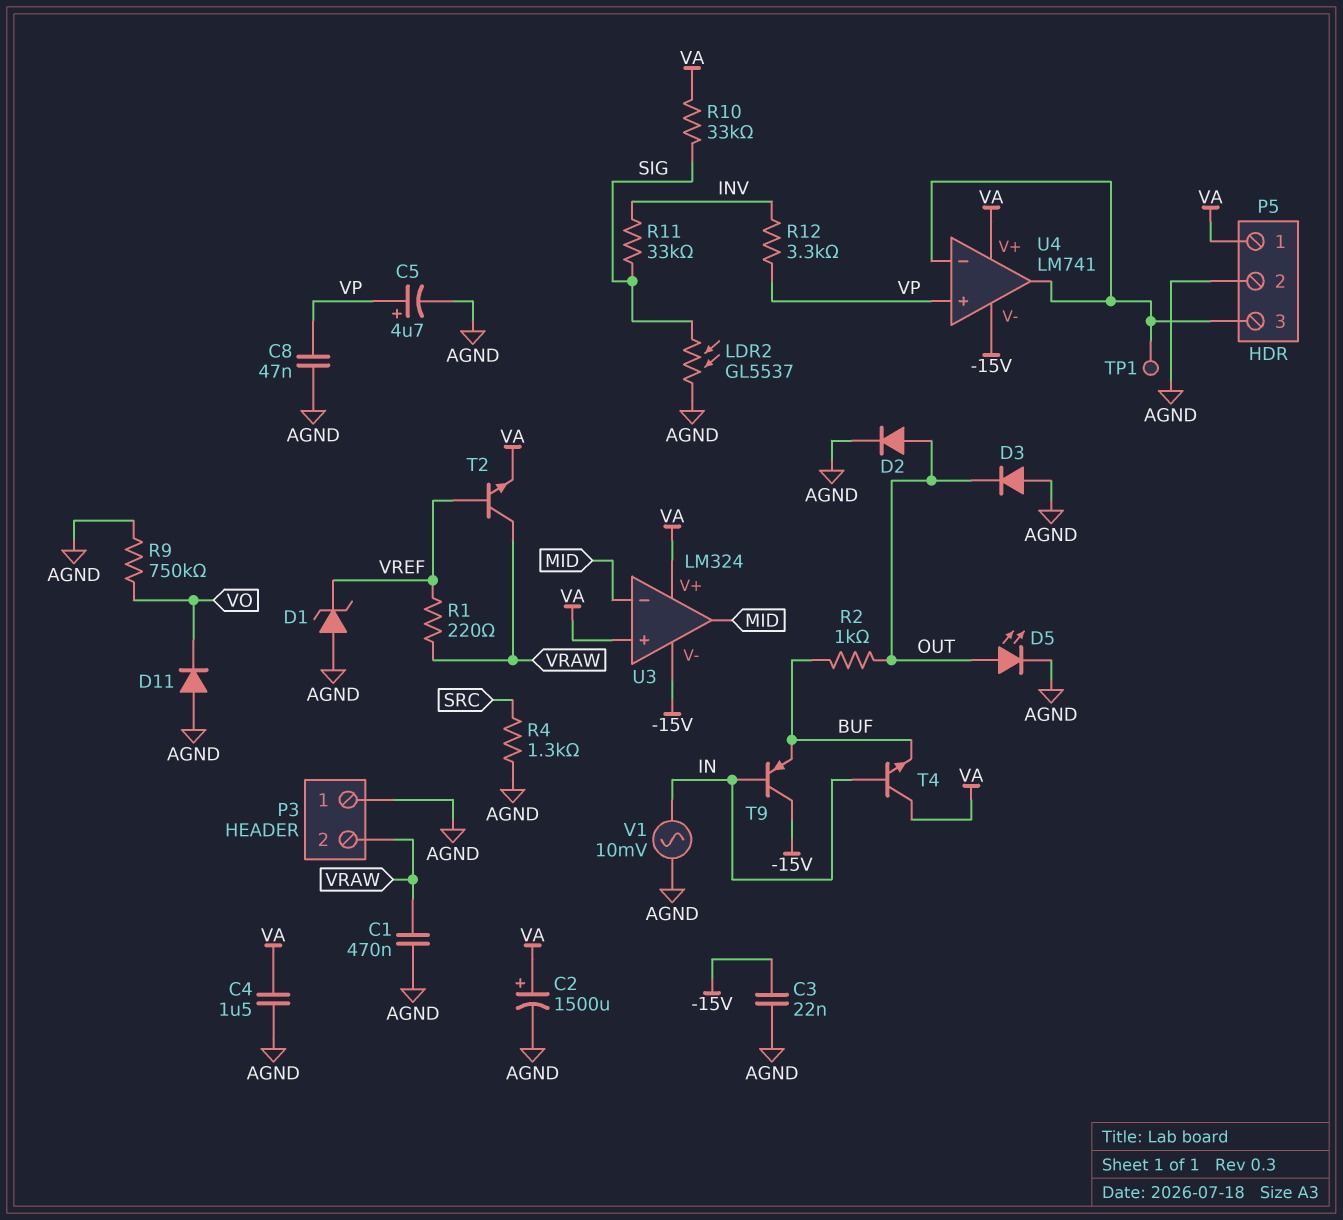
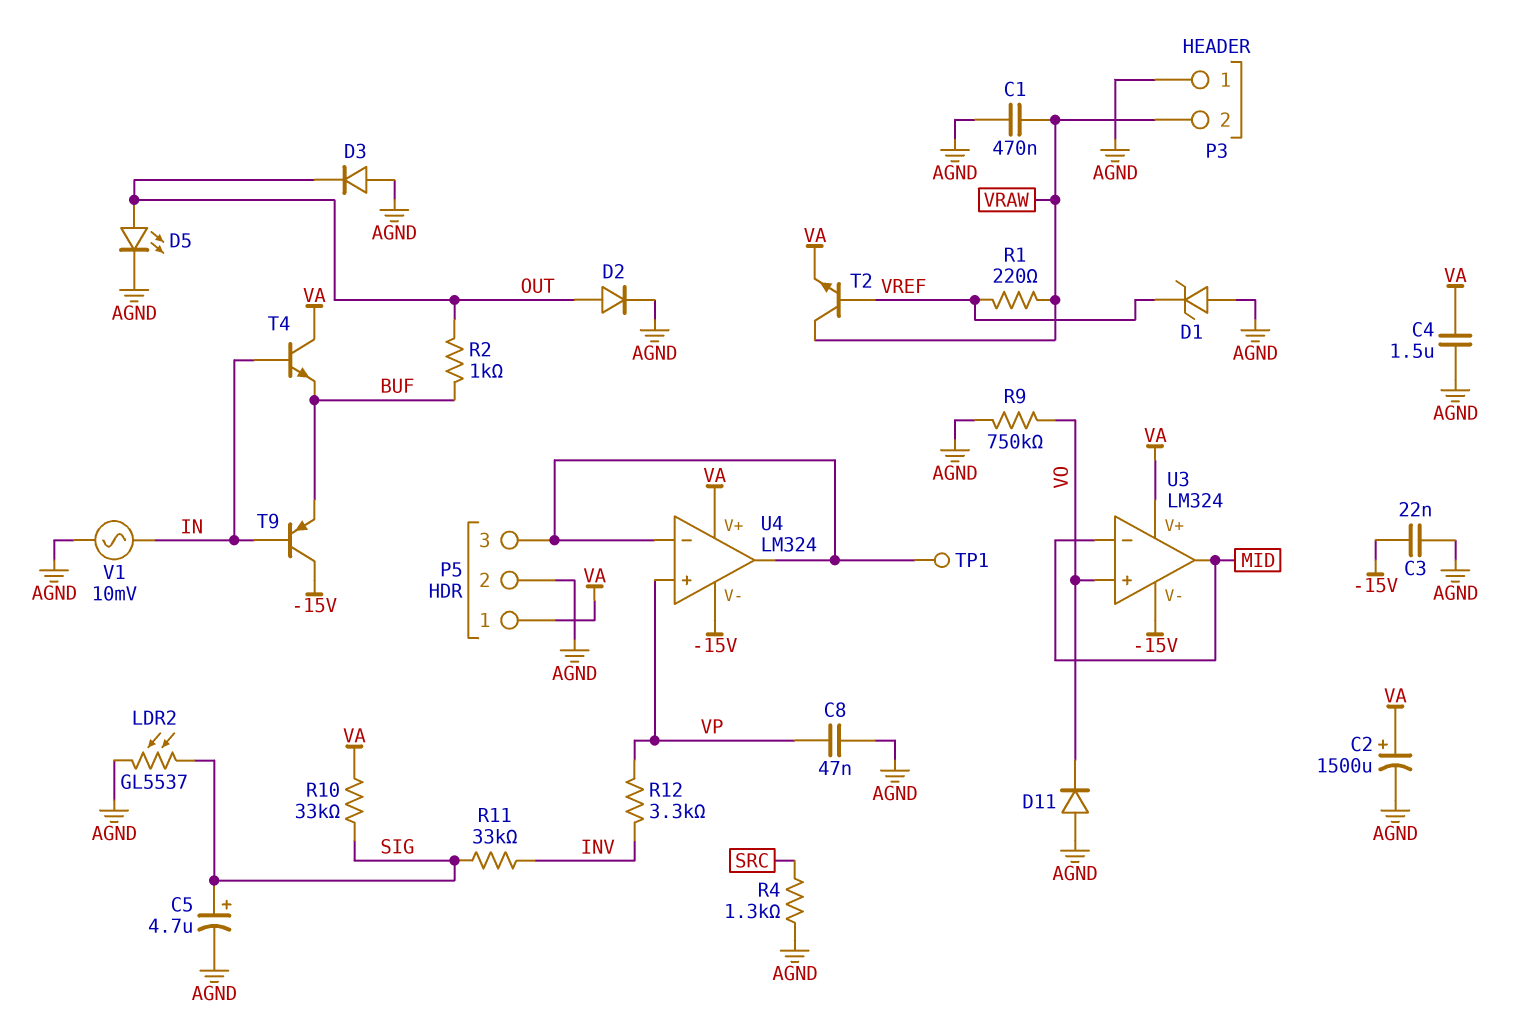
C5: 4.7uF (plus VP, minus AGND) -> 4.7uF (plus SIG, minus AGND)
U3 pin in+: VA -> VO
U4: LM741 -> LM324

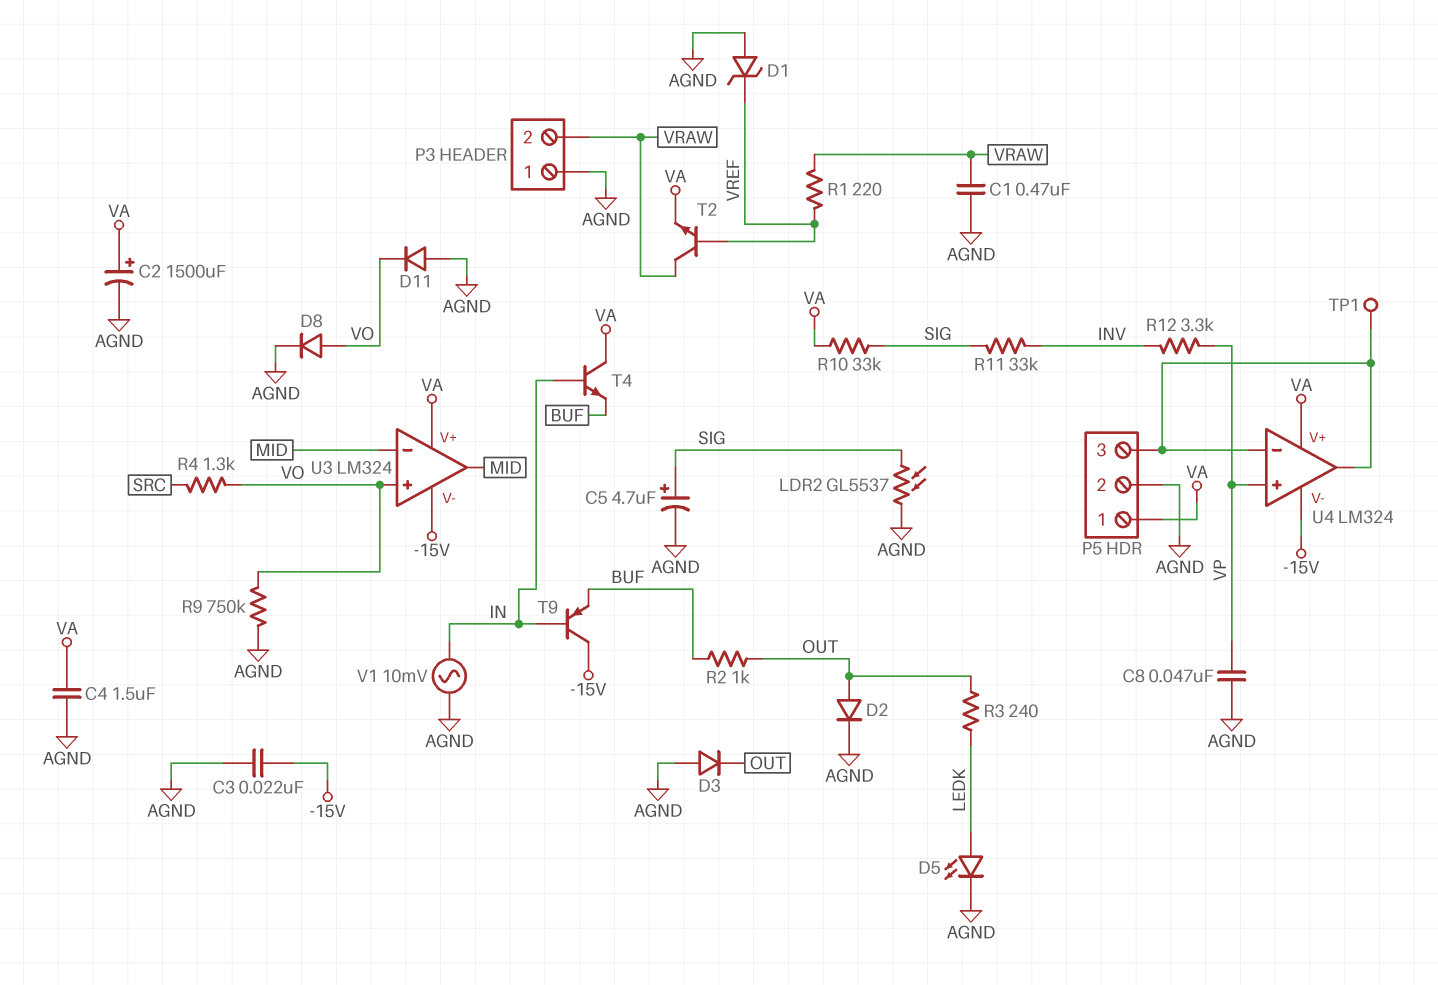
D5: LED (A OUT, K AGND) -> LED (A LEDK, K AGND)
D8: none -> diode (A VO, K AGND)
R3: none -> 240 (LEDK, OUT)
R4: 1.3k (AGND, SRC) -> 1.3k (SRC, VO)

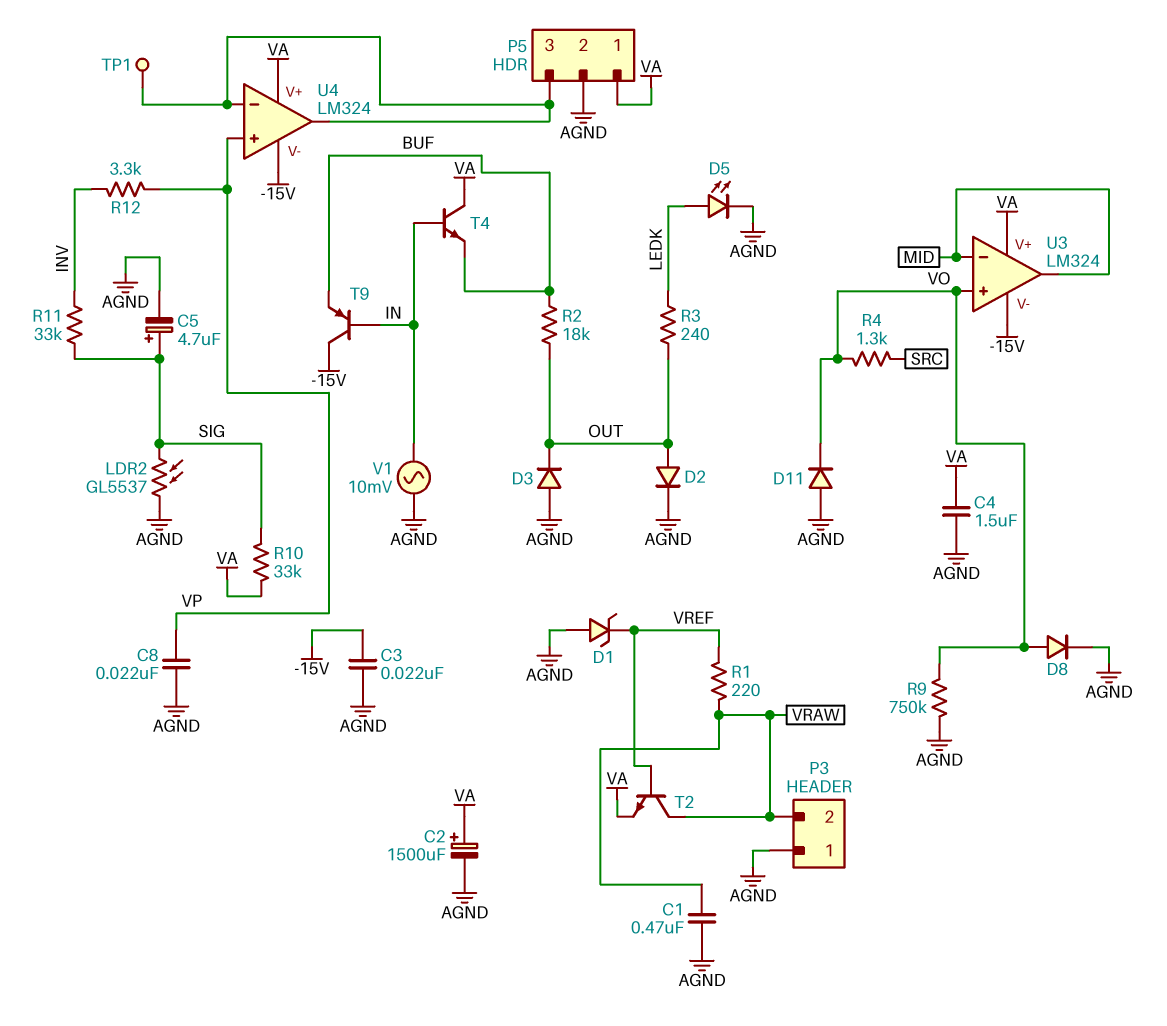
C8: 47nF (AGND, VP) -> 22nF (AGND, VP)
R2: 1k (BUF, OUT) -> 18k (BUF, OUT)

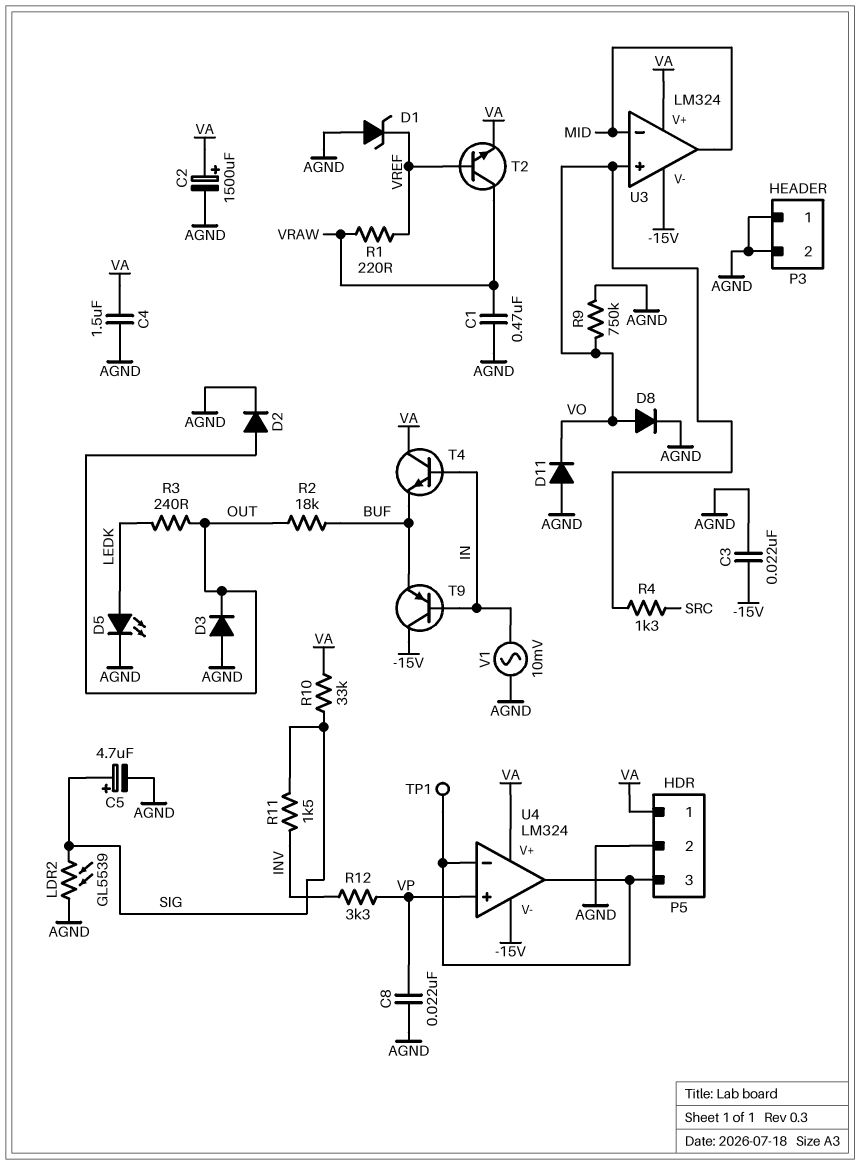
LDR2: GL5537 (AGND, SIG) -> GL5539 (AGND, SIG)
P3 pin 2: VRAW -> AGND
R11: 33k (INV, SIG) -> 1.5k (INV, SIG)

